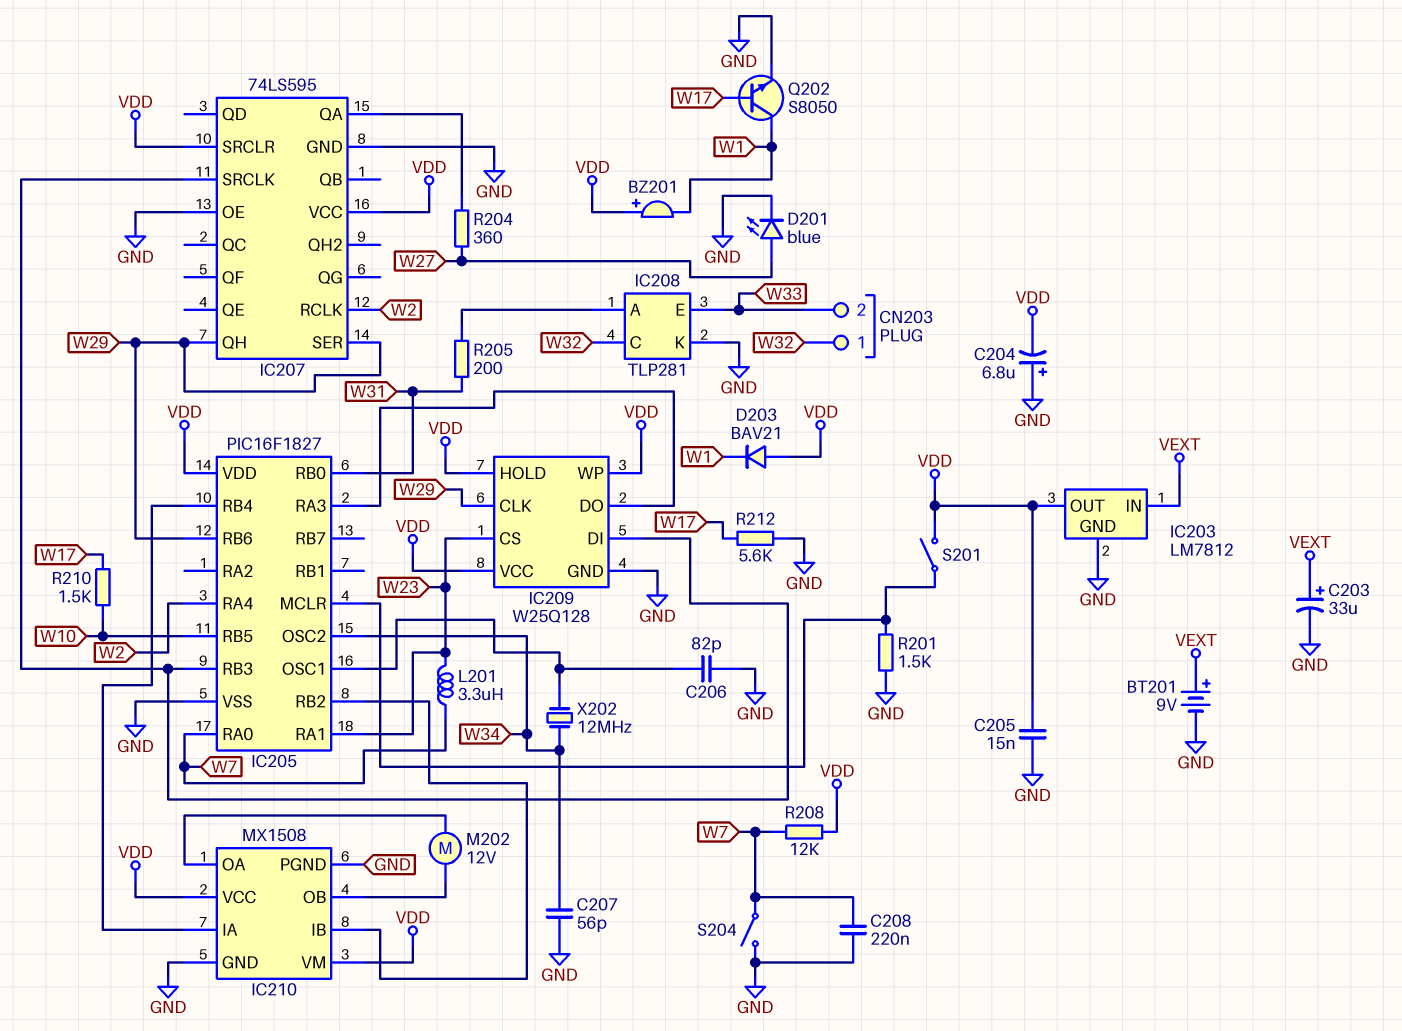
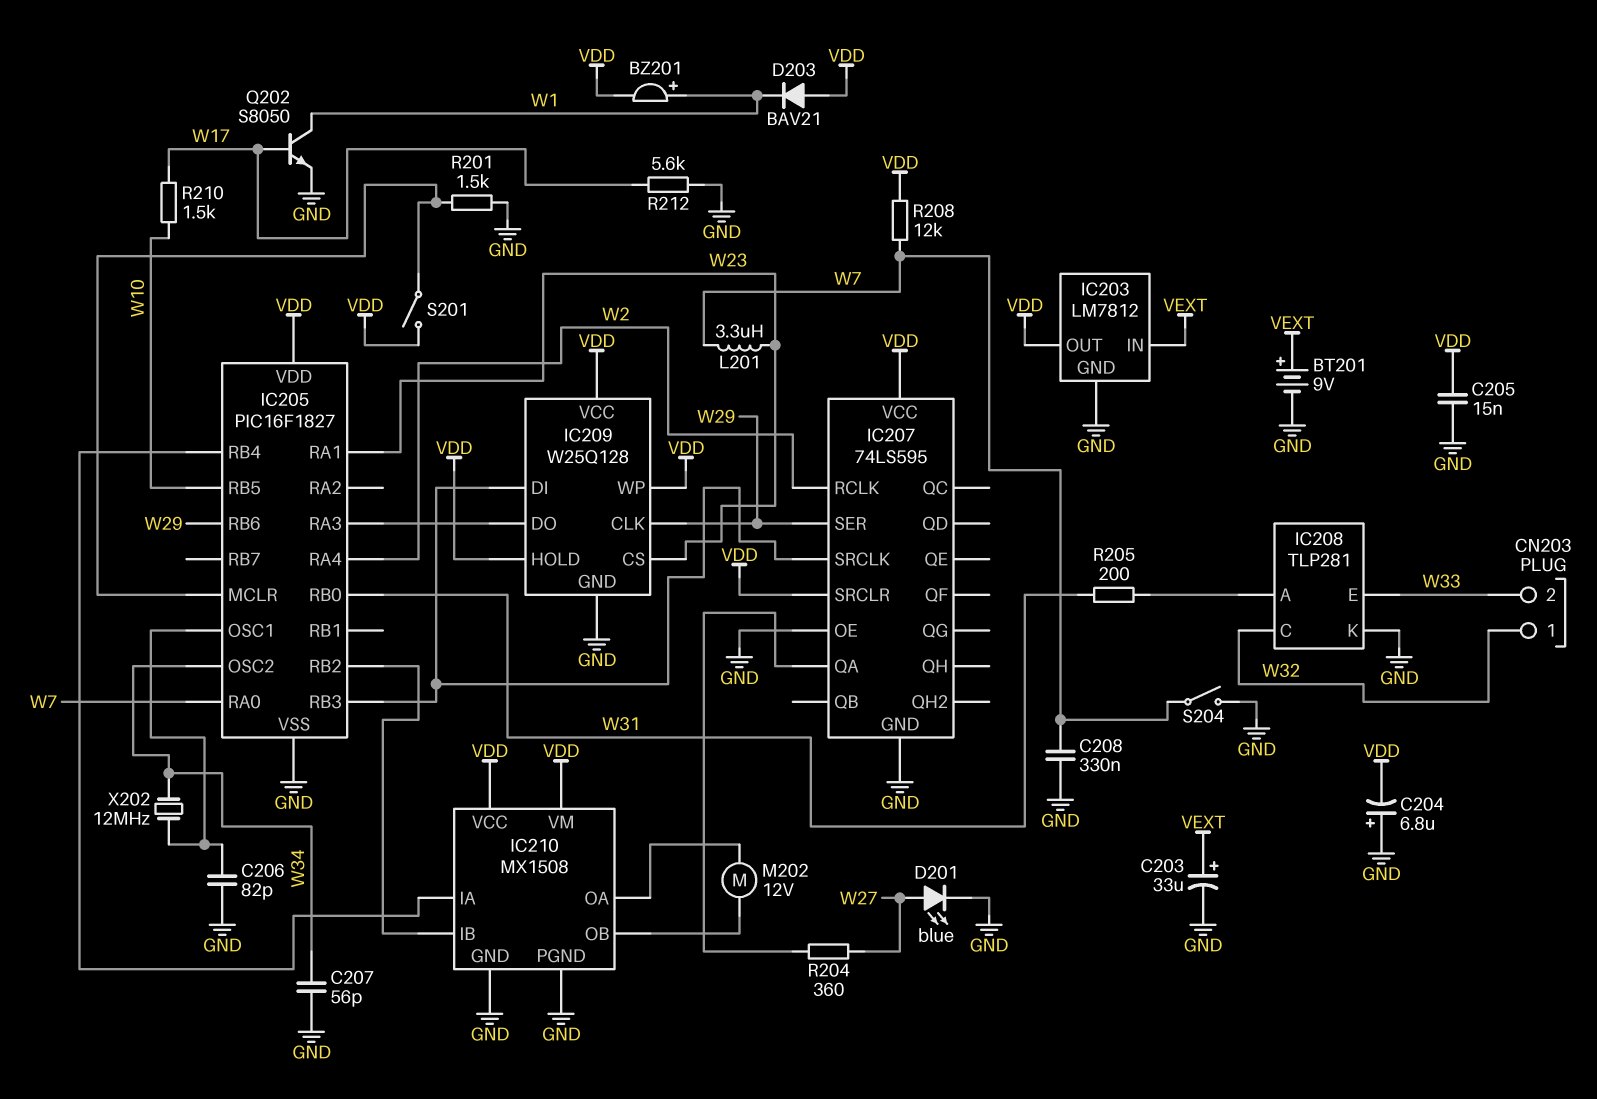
BZ201: buzzer (plus VDD, minus W1) -> buzzer (plus W1, minus VDD)
C208: 220nF (GND, W7) -> 330nF (GND, W7)
IC207 pin QH: W29 -> none

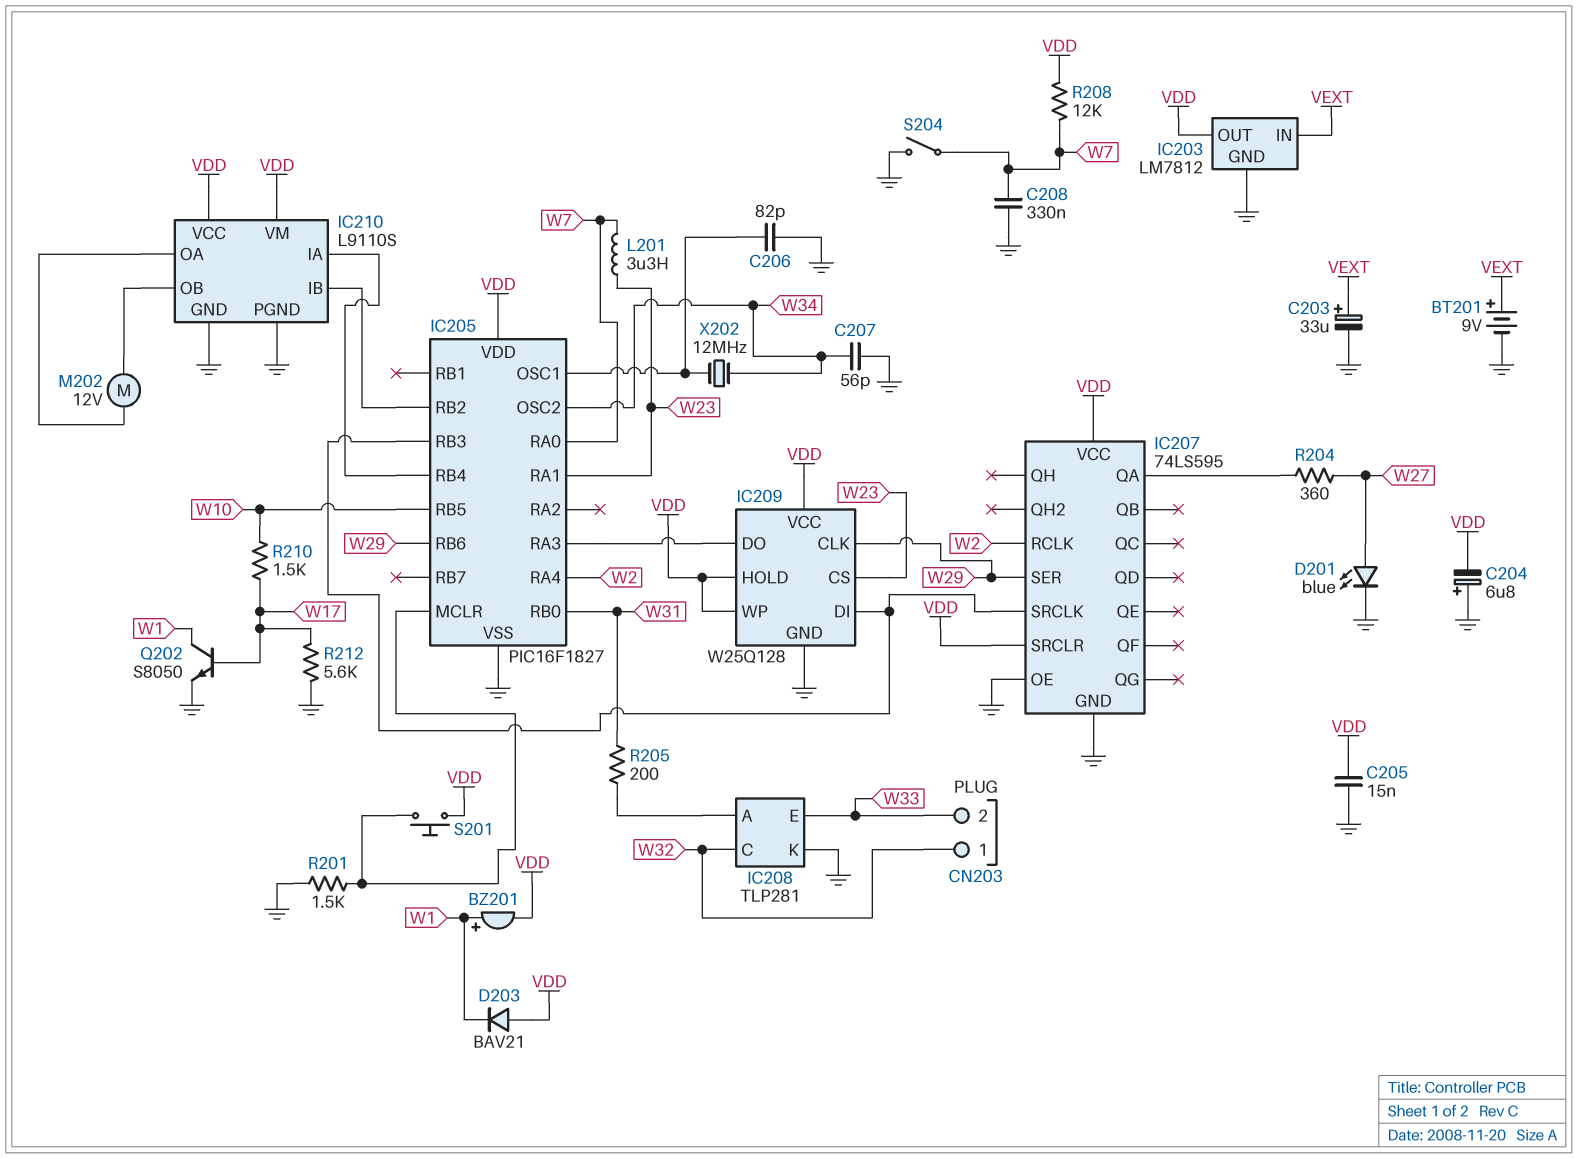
IC210: MX1508 -> L9110S
S201: switch (IC205/MCLR, VDD) -> button (IC205/MCLR, VDD)

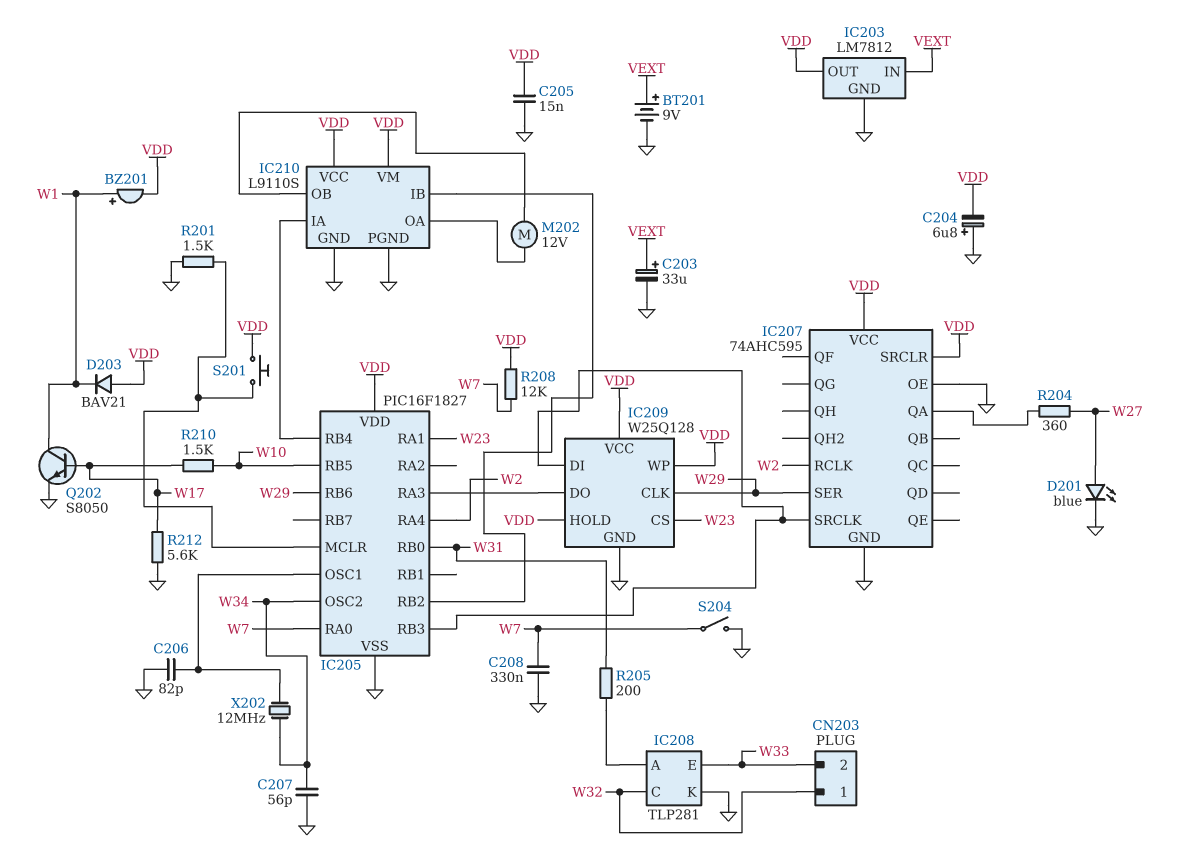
IC207: 74LS595 -> 74AHC595
L201: 3.3uH (W7, W23) -> none

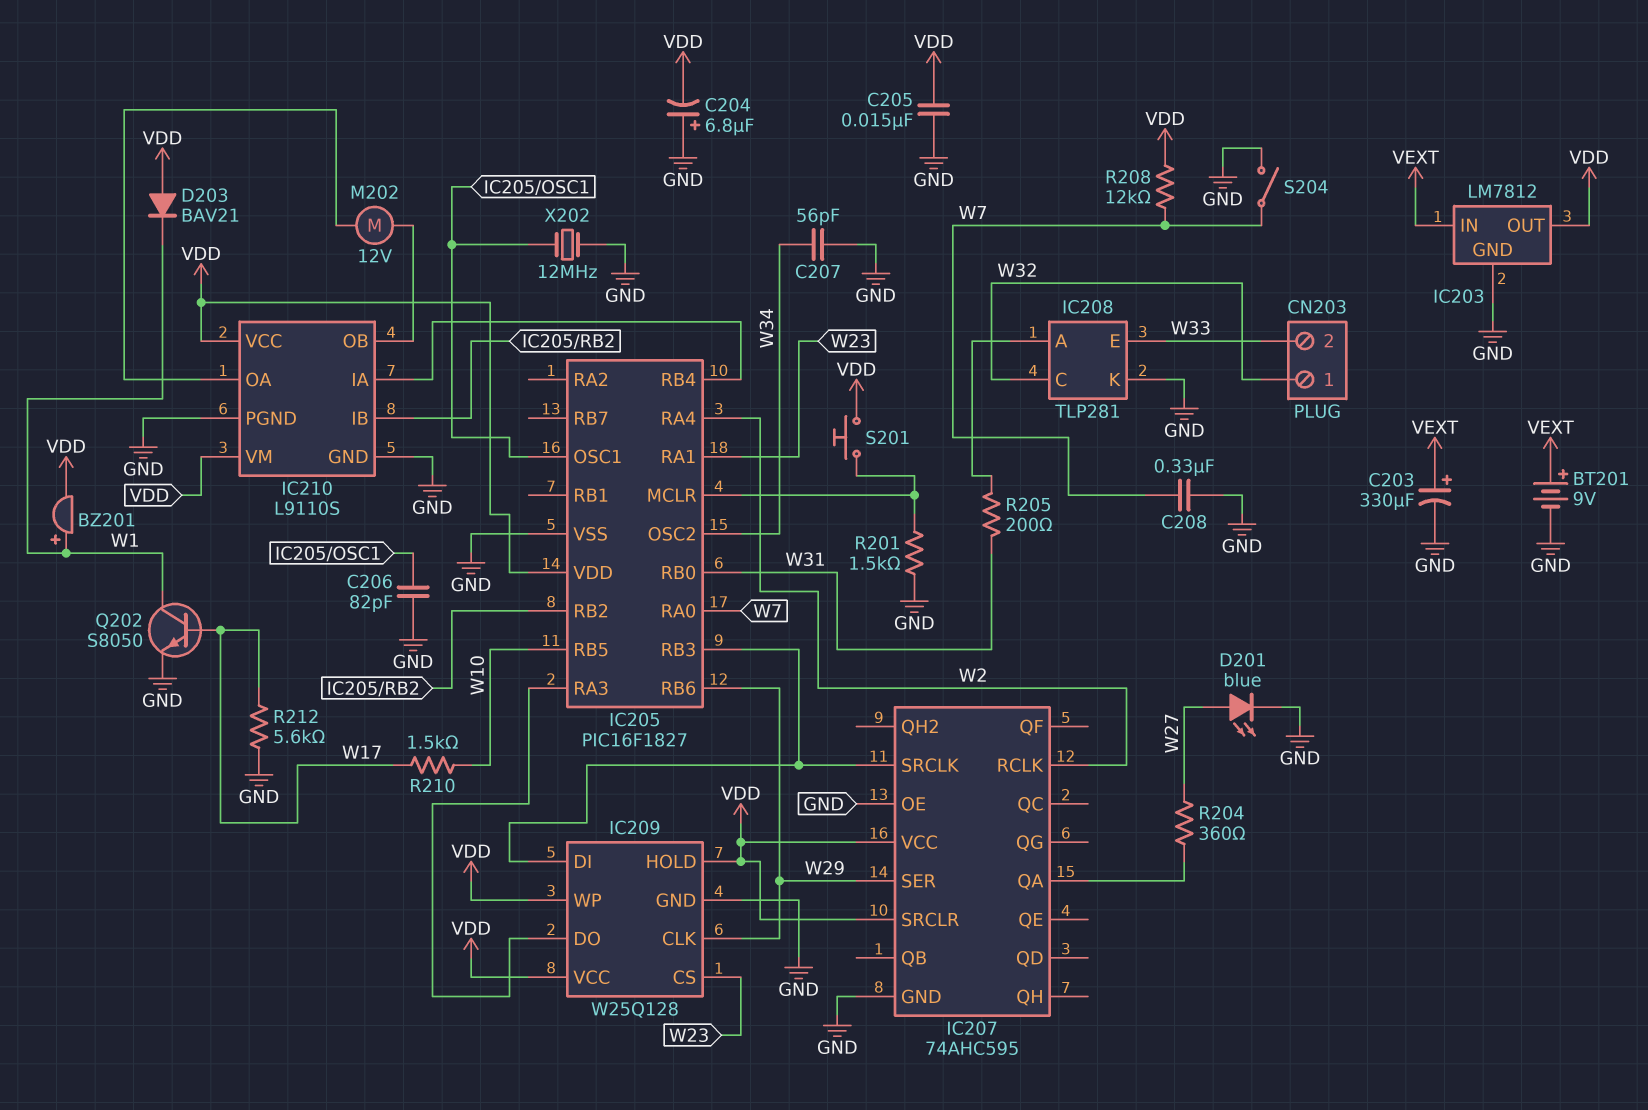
C203: 33uF (plus VEXT, minus GND) -> 330uF (plus VEXT, minus GND)
X202: 12MHz (IC205/OSC1, W34) -> 12MHz (GND, IC205/OSC1)

